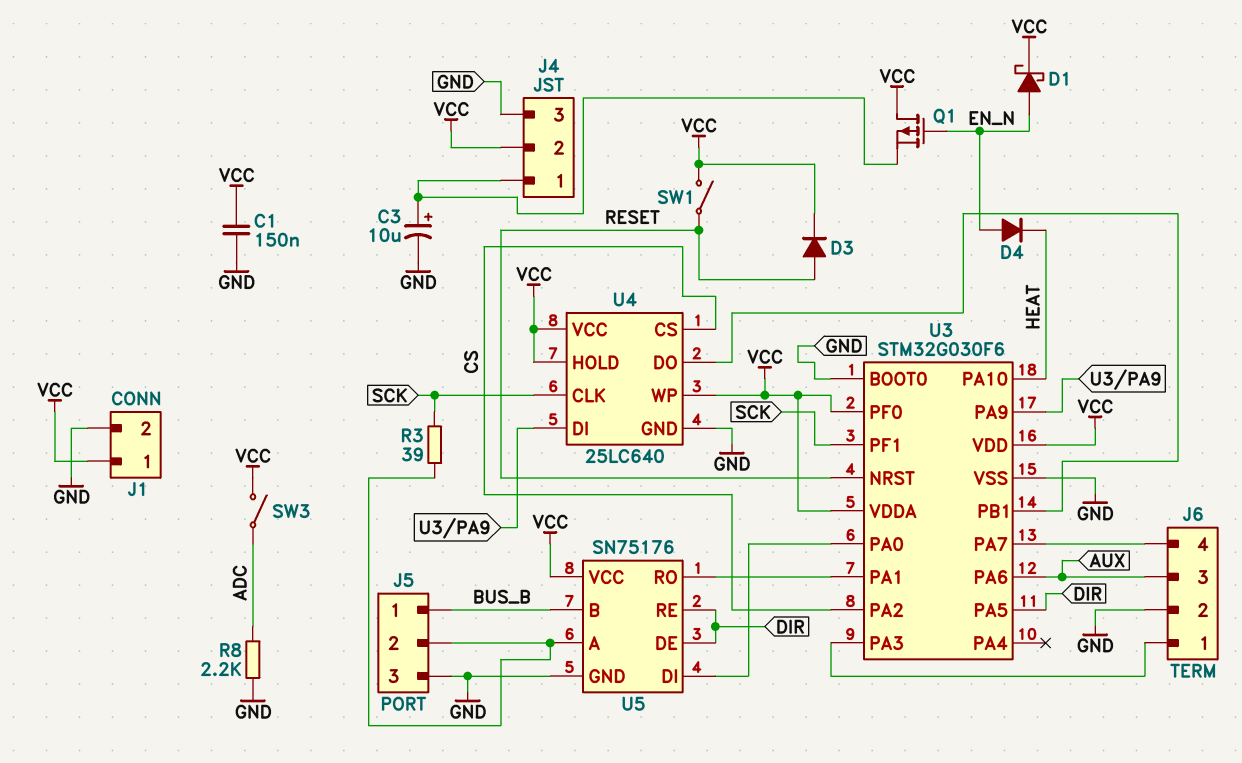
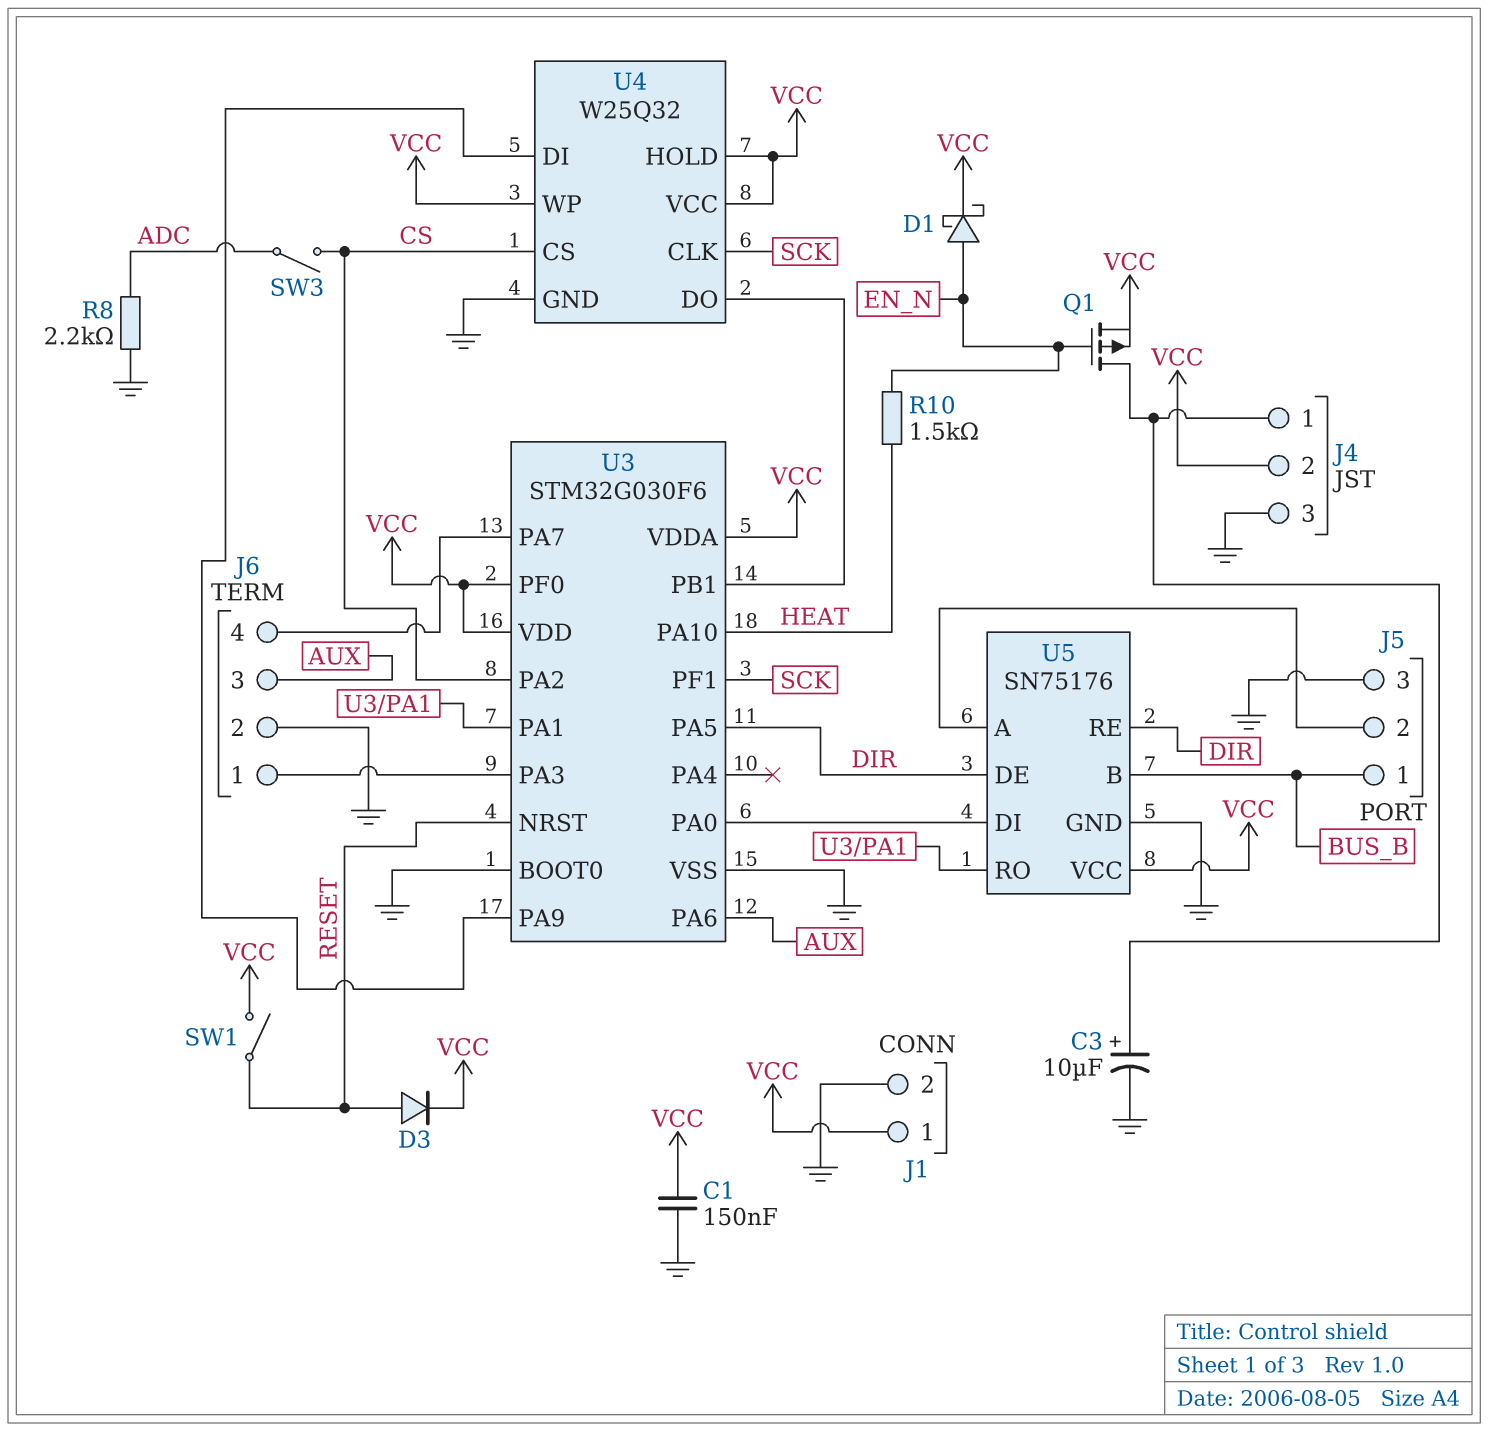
D4: diode (A EN_N, K HEAT) -> none
Q1: PMOS (G EN_N, D VCC, S J4/1) -> PMOS (G EN_N, D J4/1, S VCC)
R3: 39 (J5/2, SCK) -> none
R10: none -> 1.5k (EN_N, HEAT)
SW3: switch (ADC, VCC) -> switch (ADC, CS)
U4: 25LC640 -> W25Q32

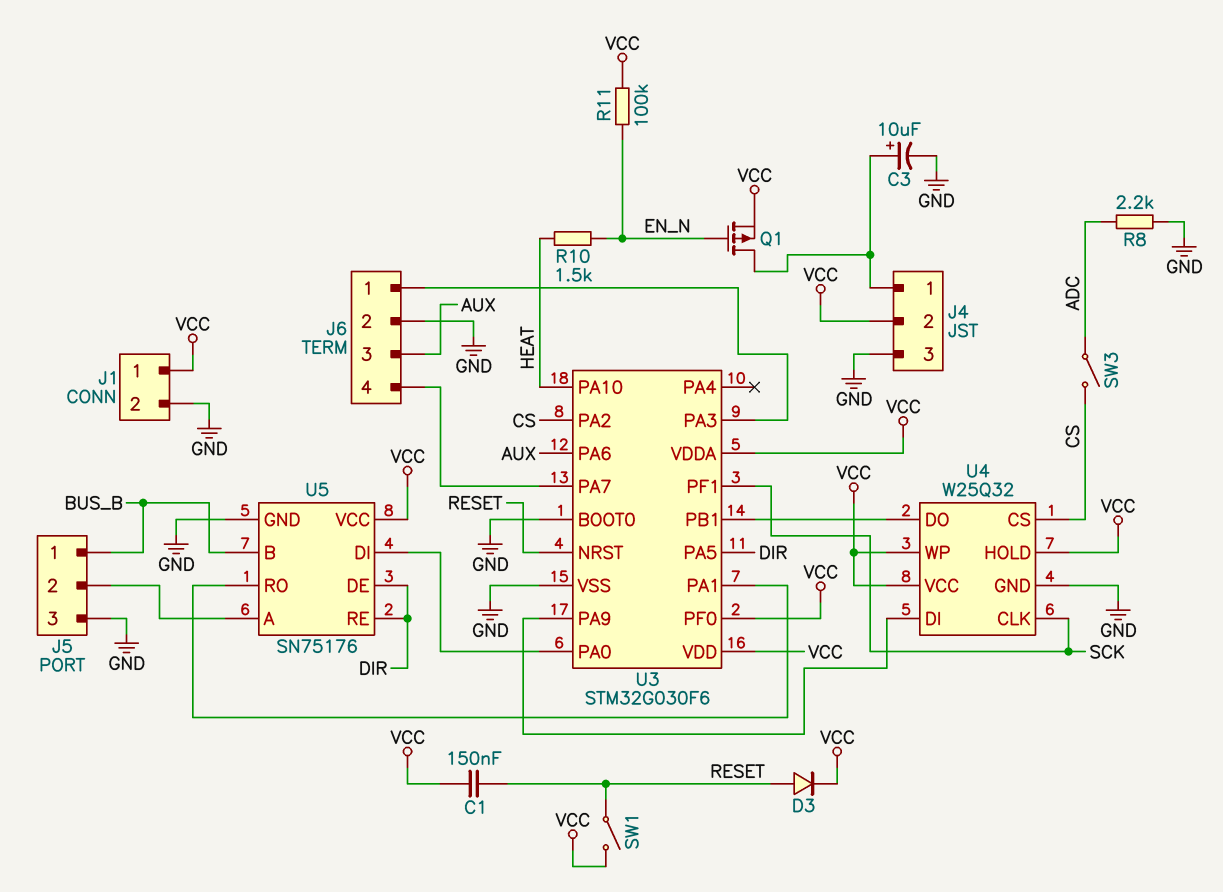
C1: 150nF (GND, VCC) -> 150nF (RESET, VCC)
D1: schottky (A EN_N, K VCC) -> none
R11: none -> 100k (EN_N, VCC)

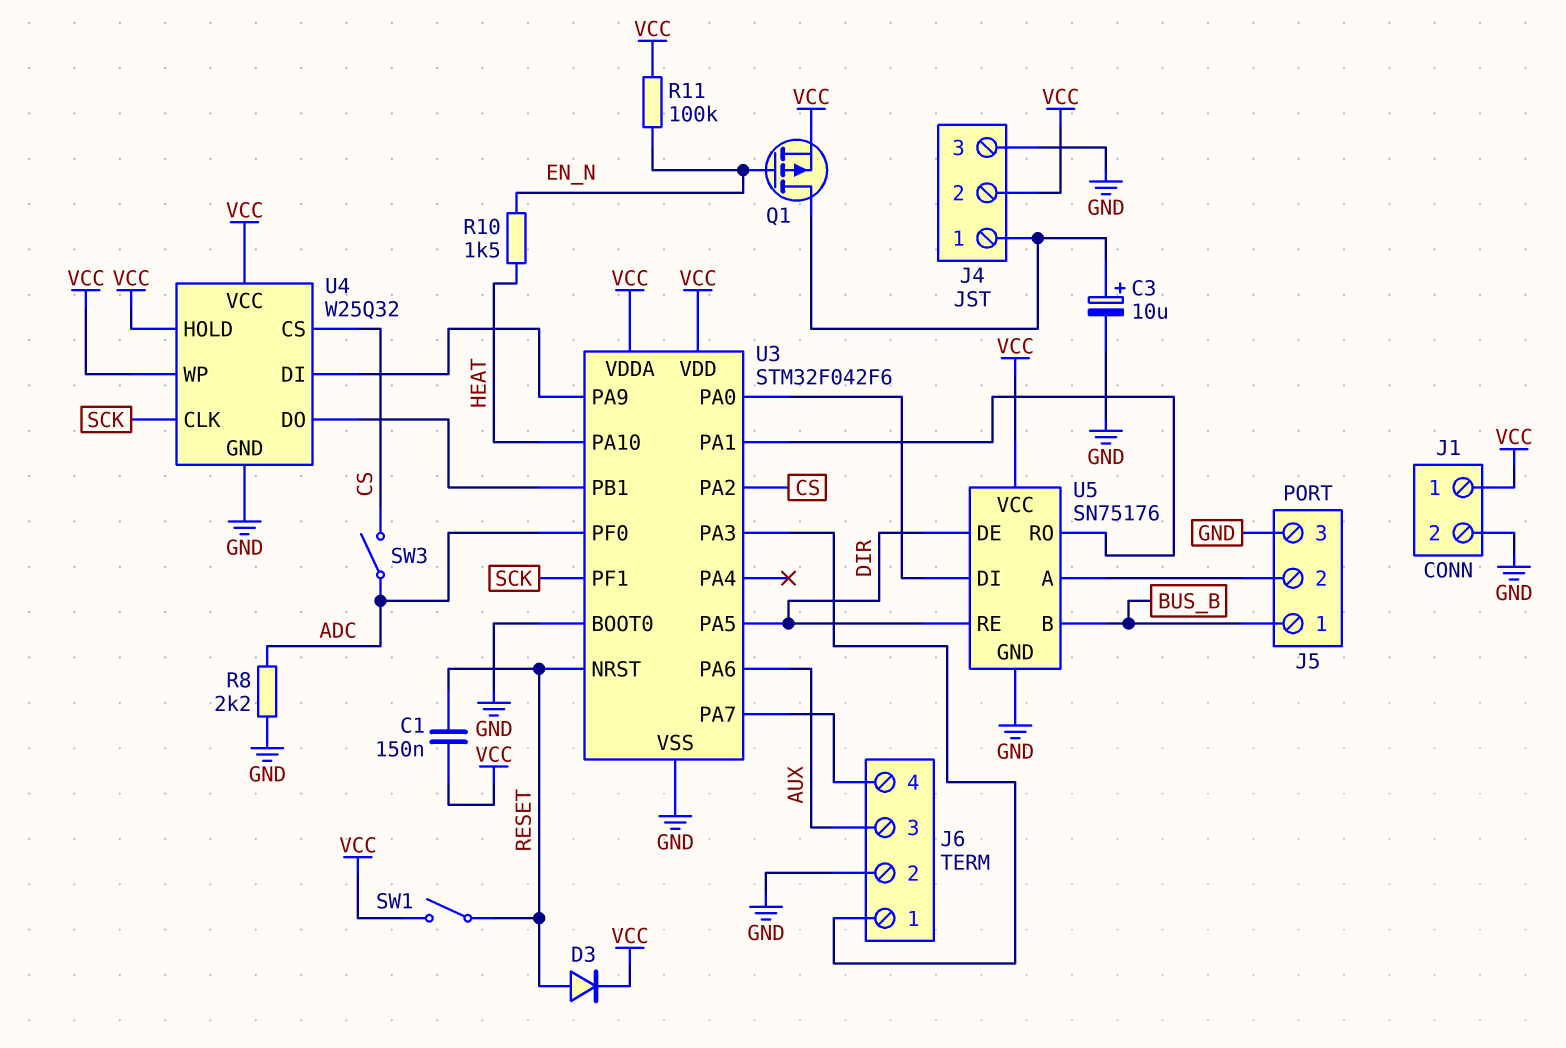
U3: STM32G030F6 -> STM32F042F6
U3 pin PF0: VCC -> ADC

